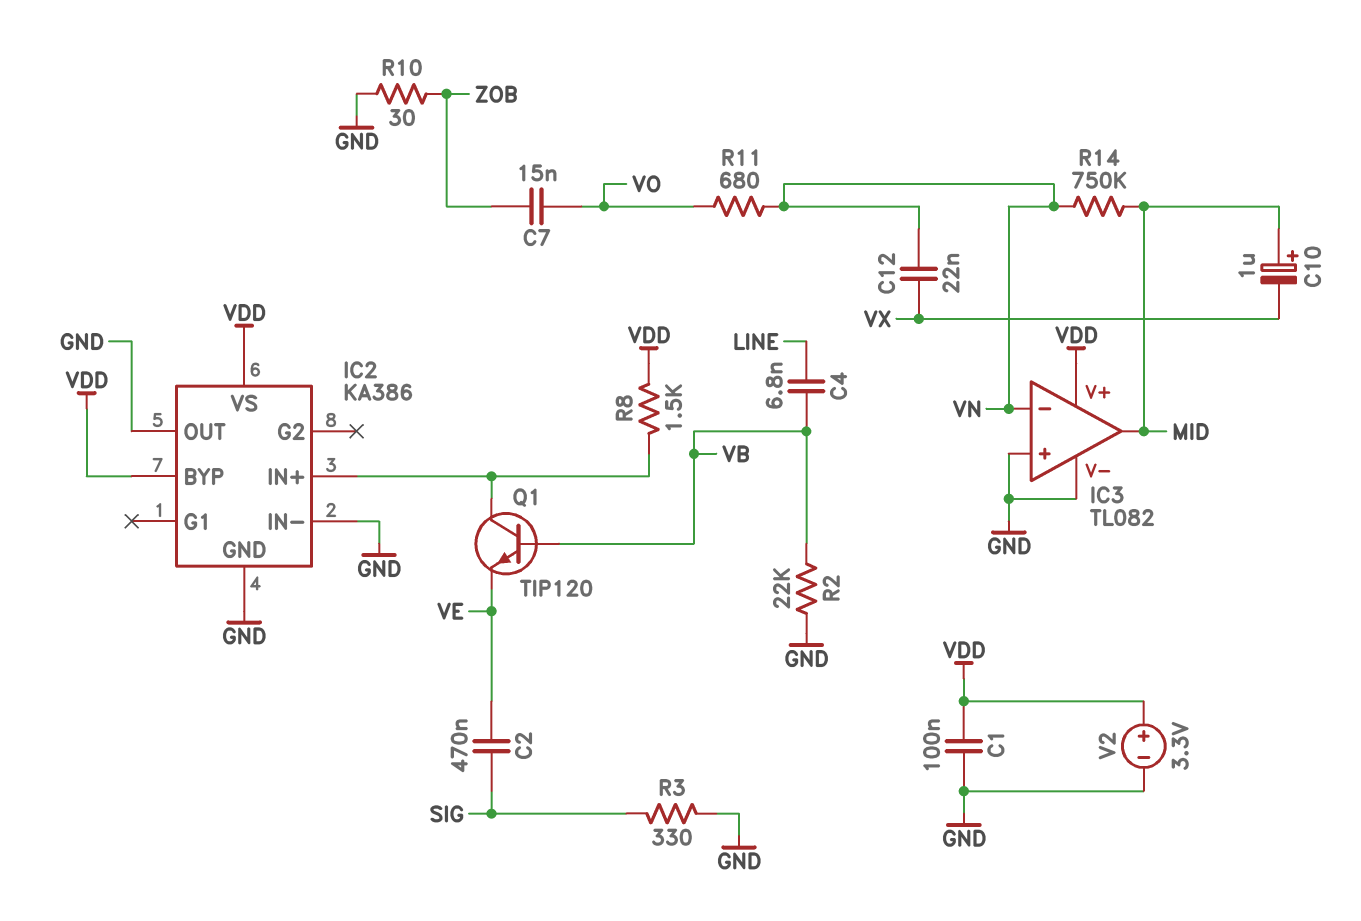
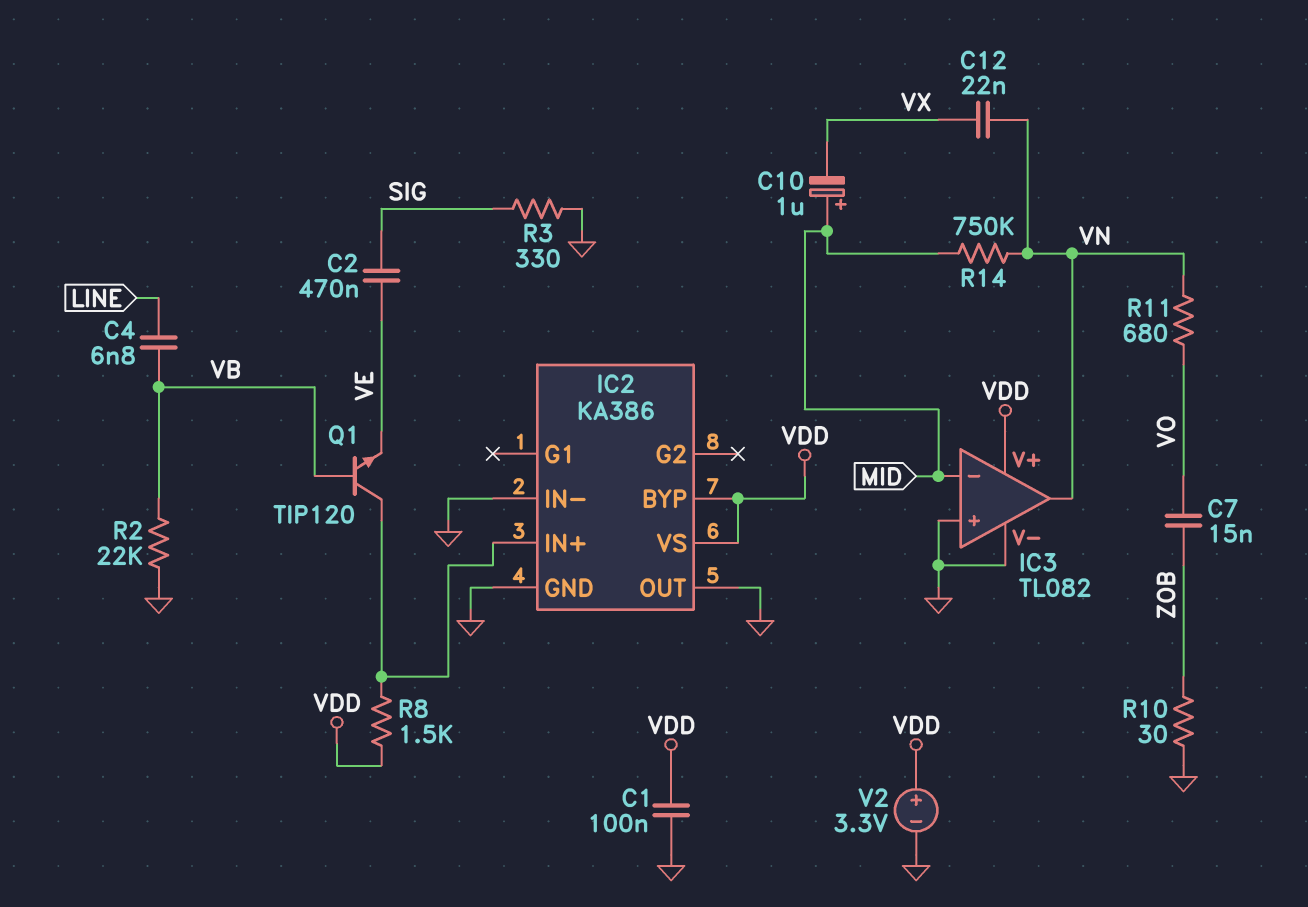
IC3 pin in-: VN -> MID
IC3 pin out: MID -> VN

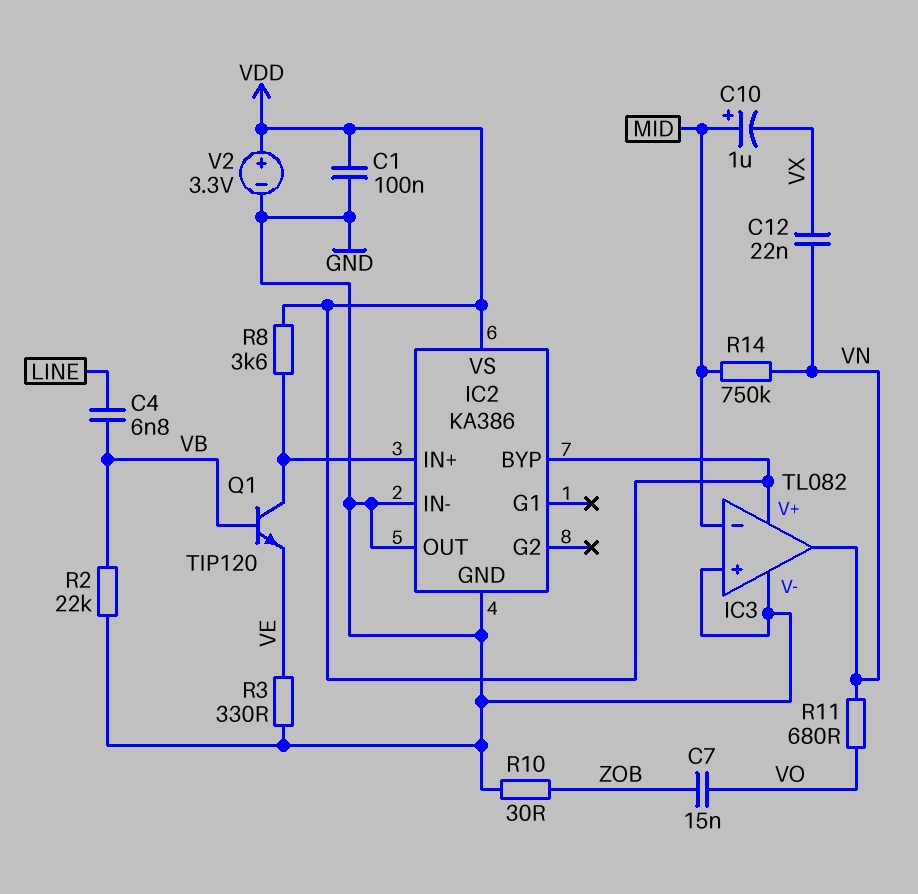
C2: 470nF (SIG, VE) -> none
R3: 330 (GND, SIG) -> 330 (GND, VE)
R8: 1.5k (IC2/IN+, VDD) -> 3.6k (IC2/IN+, VDD)

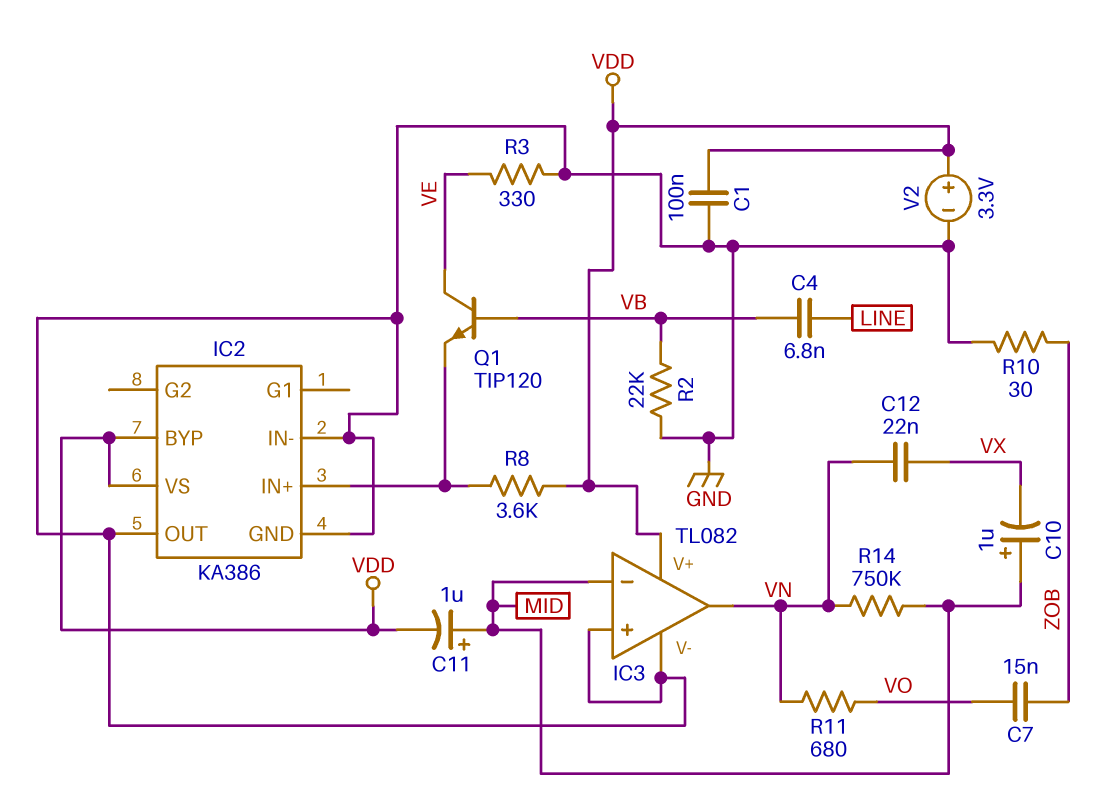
C11: none -> 1uF (plus MID, minus VDD)
Q1: NPN TIP120 (B VB, C IC2/IN+, E VE) -> NPN TIP120 (B VB, C VE, E IC2/IN+)

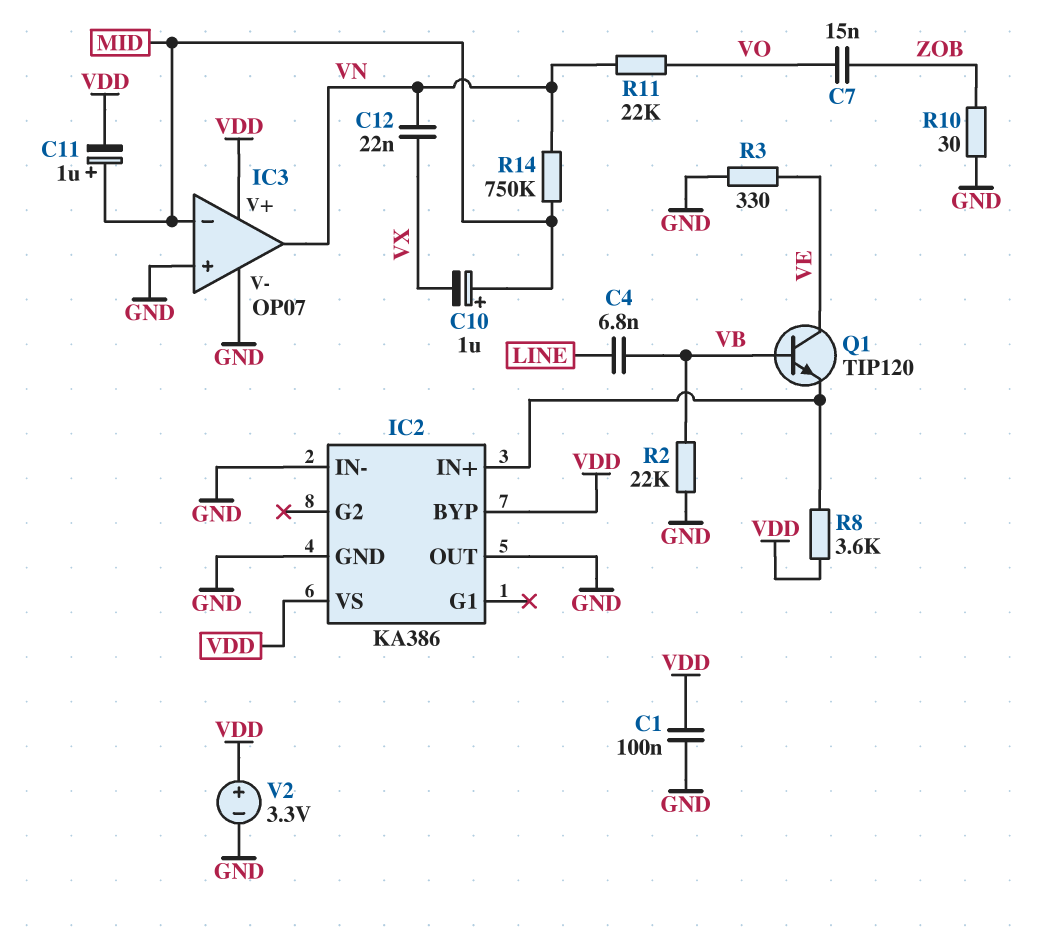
IC3: TL082 -> OP07
R11: 680 (VN, VO) -> 22k (VN, VO)

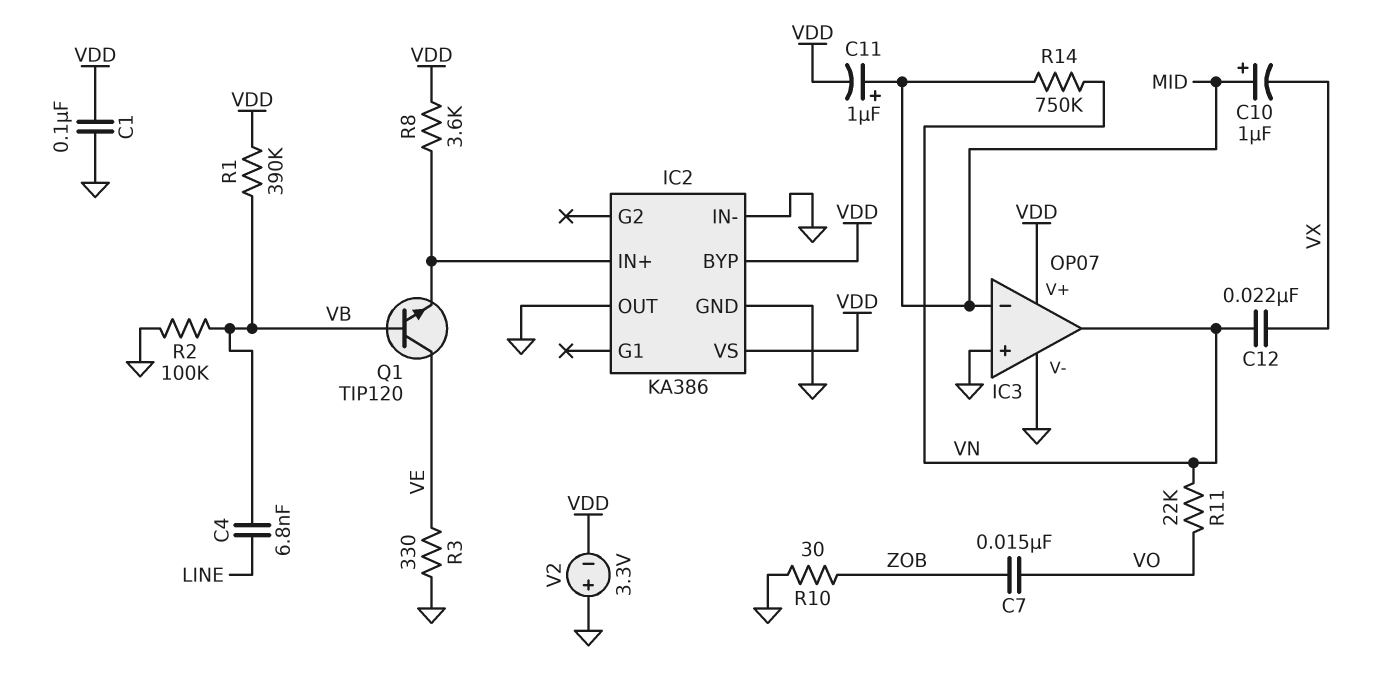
R1: none -> 390k (VB, VDD)
R2: 22k (GND, VB) -> 100k (GND, VB)
V2: 3.3V (plus VDD, minus GND) -> 3.3V (plus GND, minus VDD)

